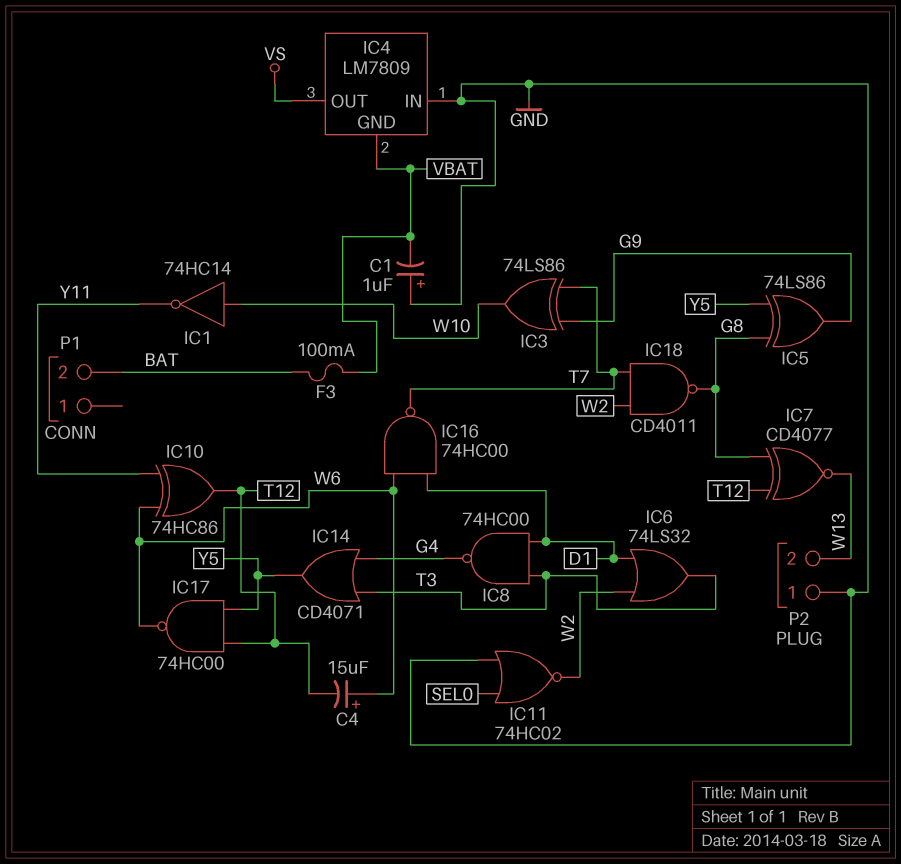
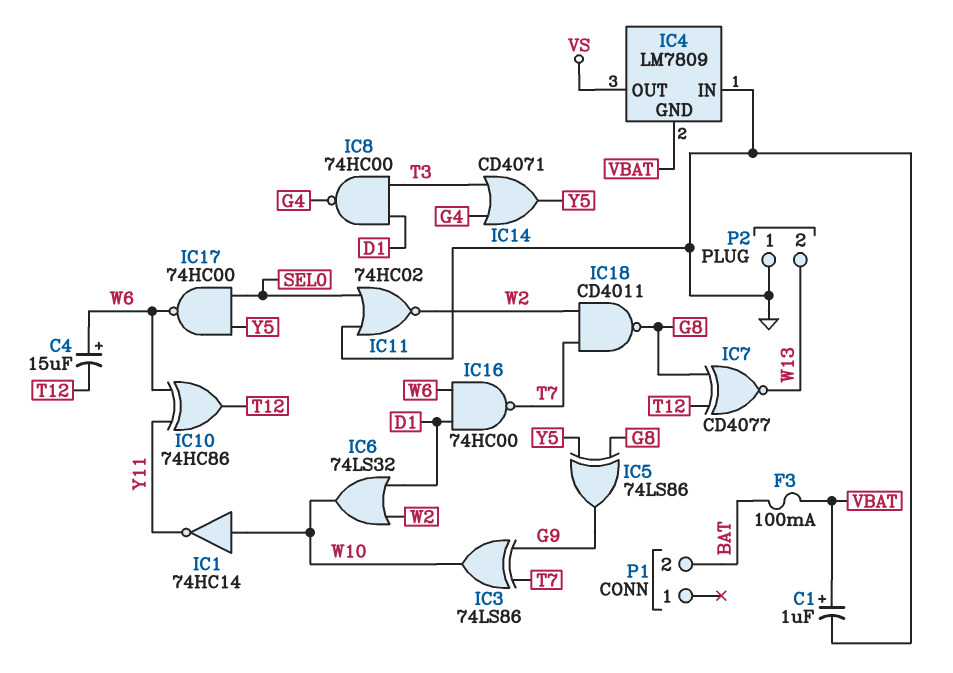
C1: 1uF (plus GND, minus VBAT) -> 1uF (plus VBAT, minus GND)
IC6: OR 74LS32 (in D1, in W2, out T3) -> OR 74LS32 (in D1, in W2, out W10)
IC17: NAND 74HC00 (in T12, in Y5, out W6) -> NAND 74HC00 (in SEL0, in Y5, out W6)

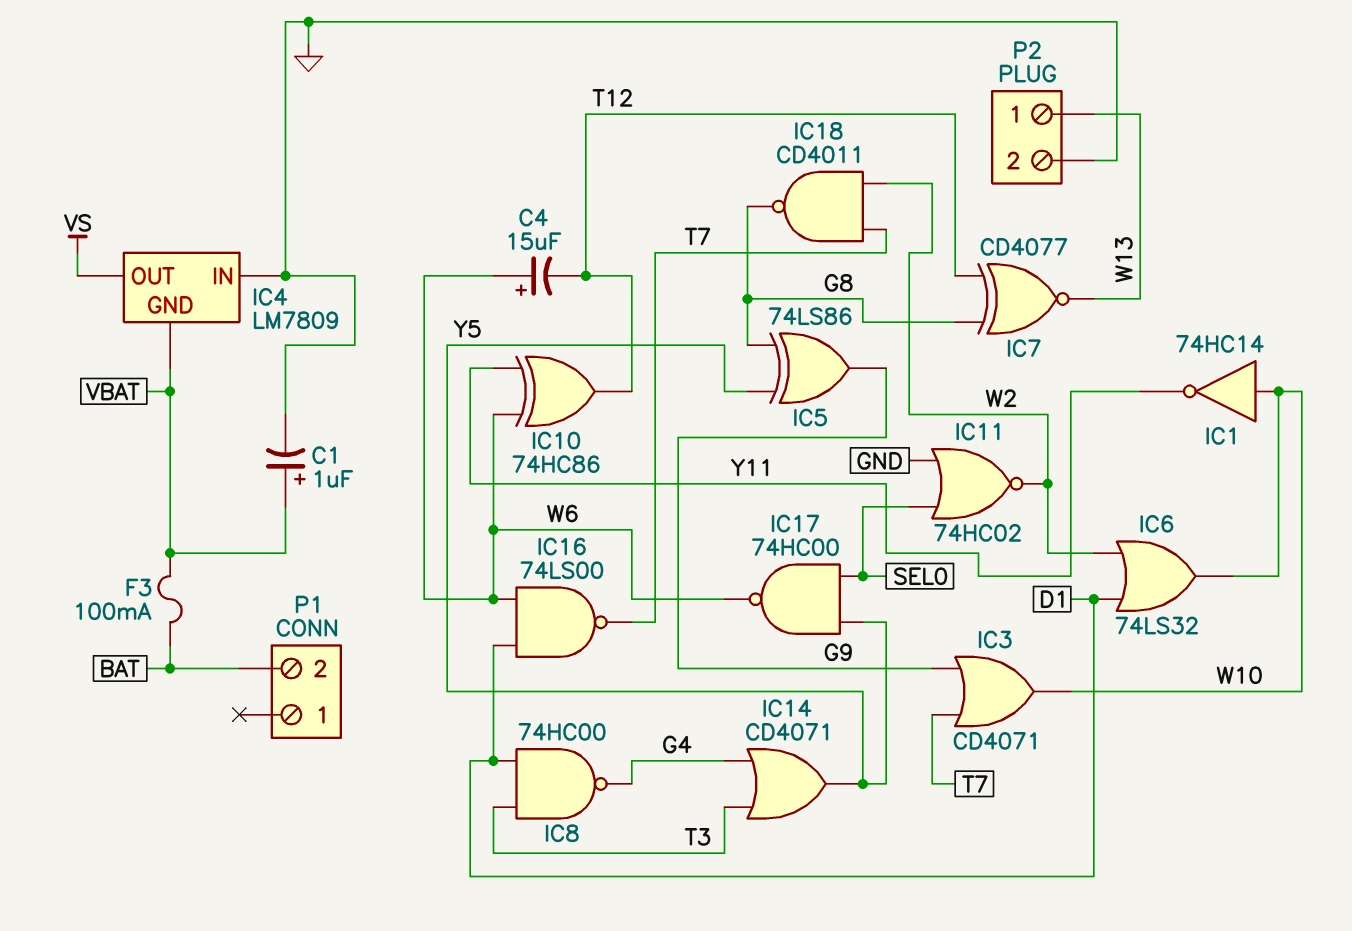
IC3: XOR 74LS86 (in G9, in T7, out W10) -> OR CD4071 (in G9, in T7, out W10)
IC16: NAND 74HC00 (in D1, in W6, out T7) -> NAND 74LS00 (in D1, in W6, out T7)
P2 pin 1: GND -> W13
P2 pin 2: W13 -> GND

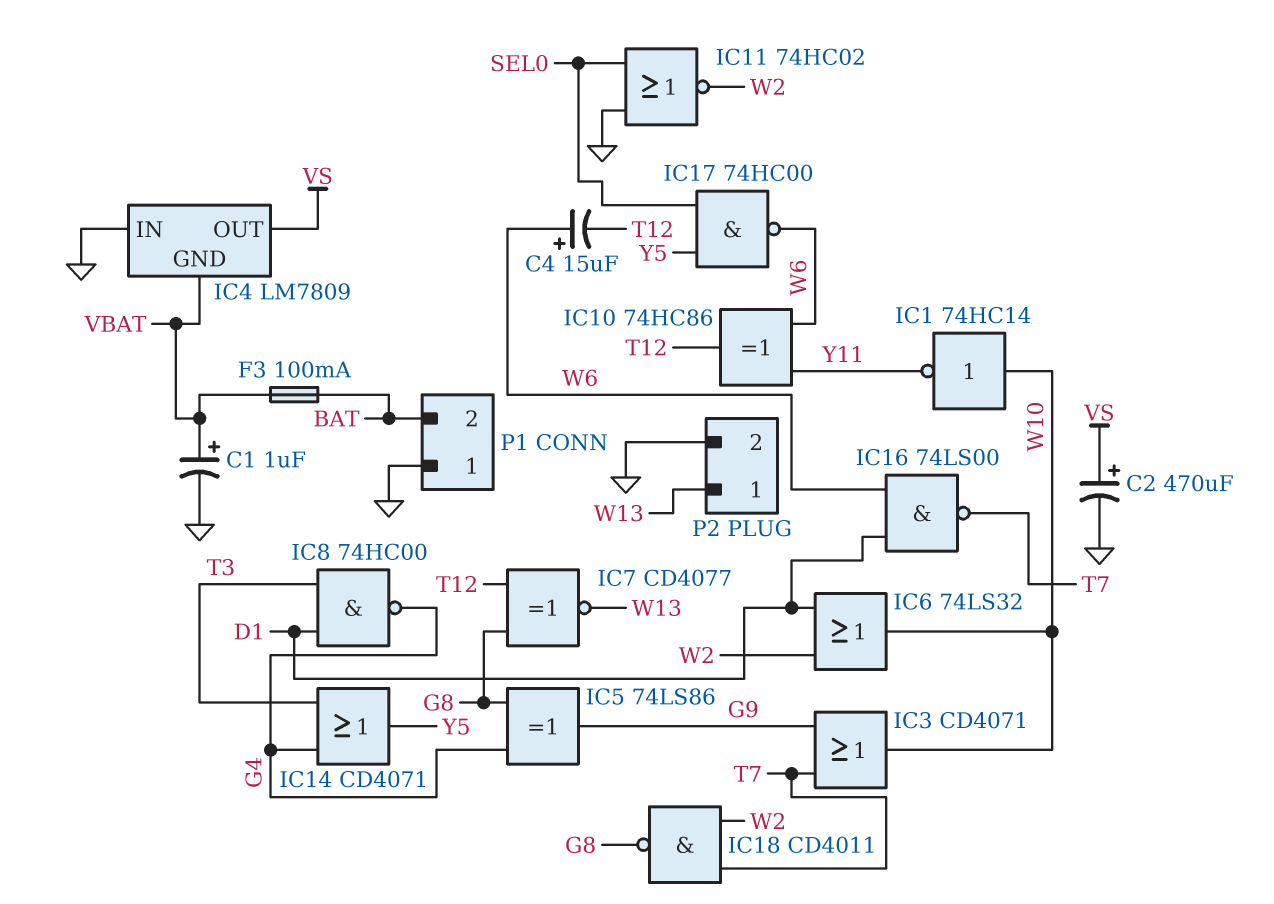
C2: none -> 470uF (plus VS, minus GND)
IC5: XOR 74LS86 (in G8, in Y5, out G9) -> XOR 74LS86 (in G4, in G8, out G9)
P1 pin 1: none -> GND

